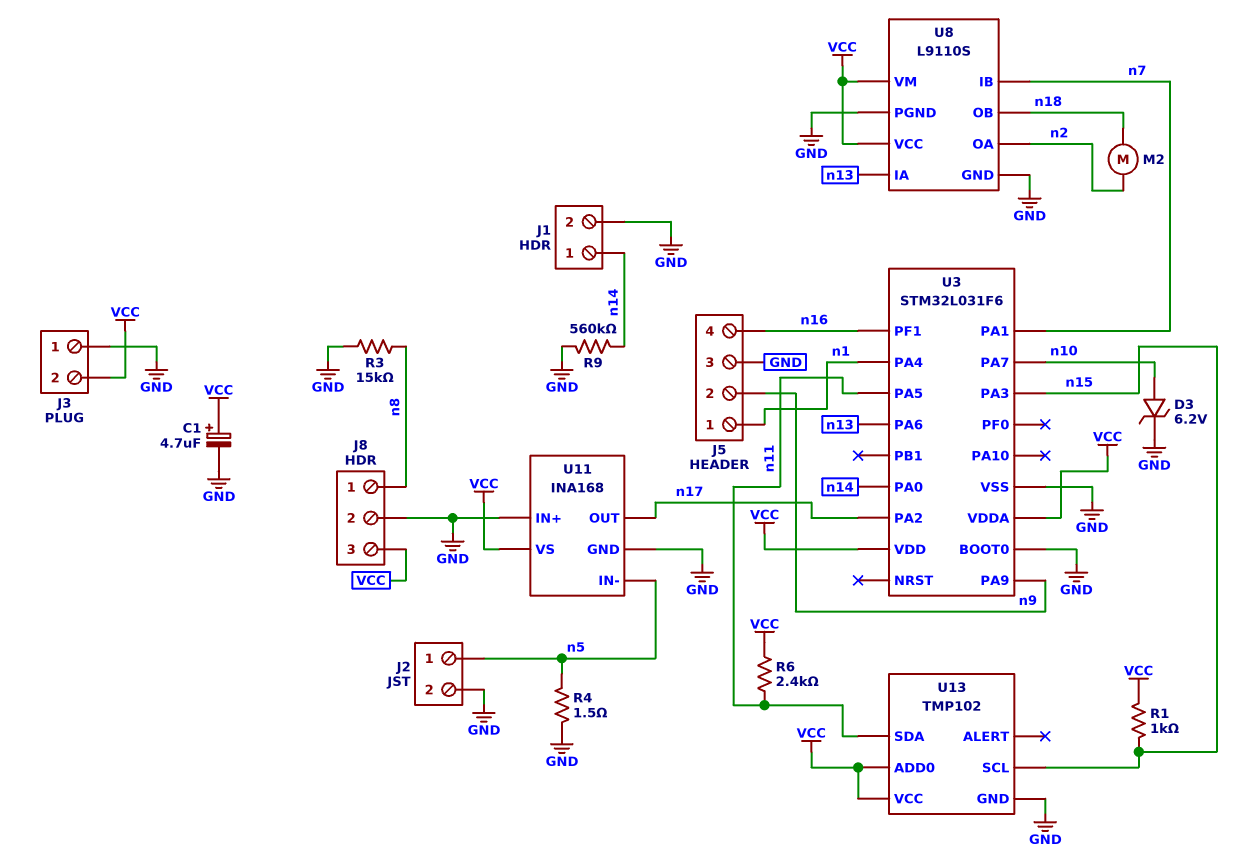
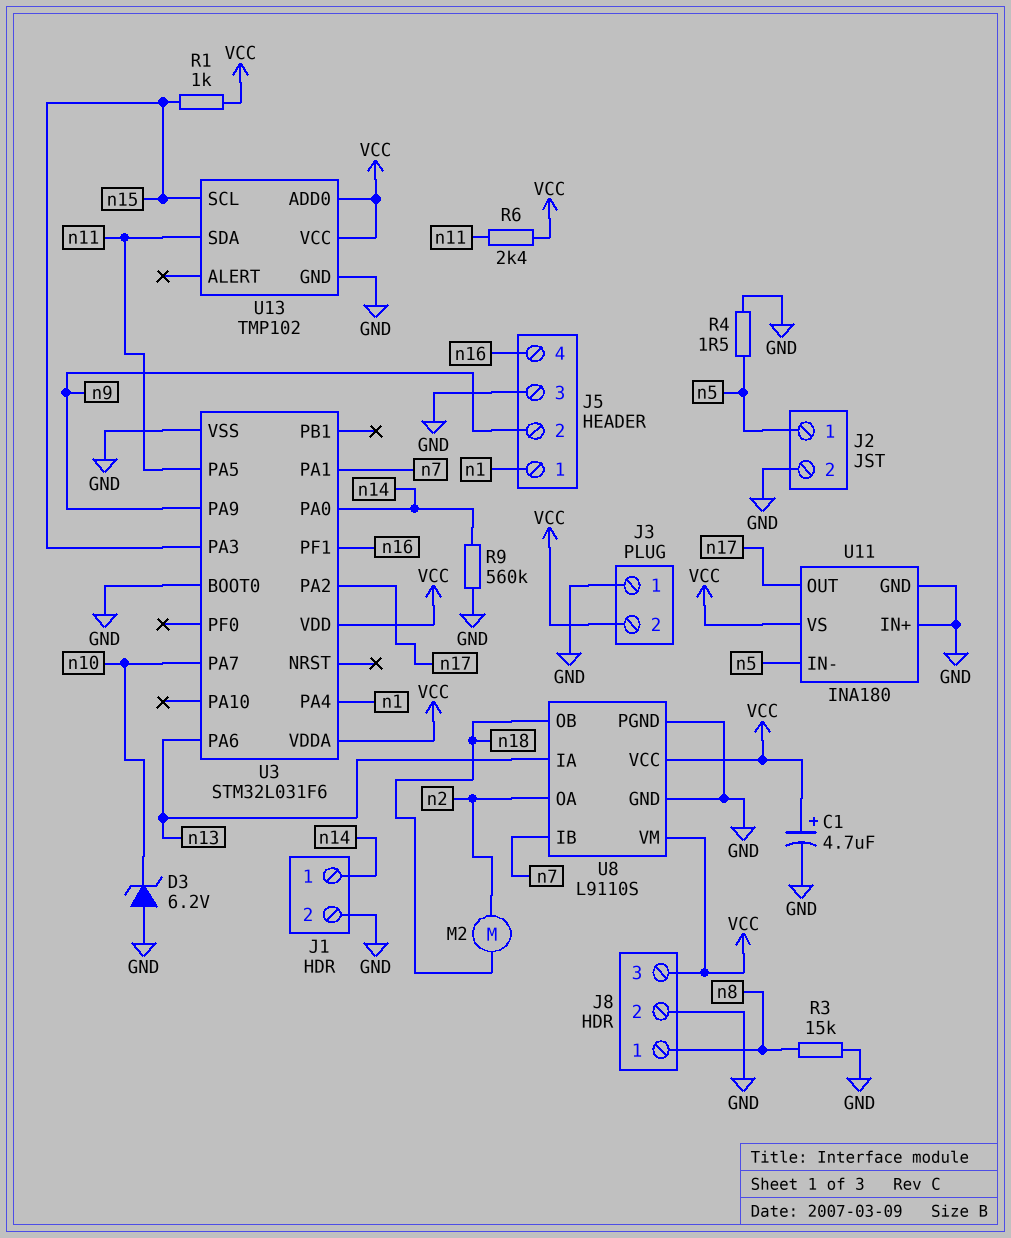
D3: zener 6.2V (A n10, K GND) -> zener 6.2V (A GND, K n10)
U11: INA168 -> INA180

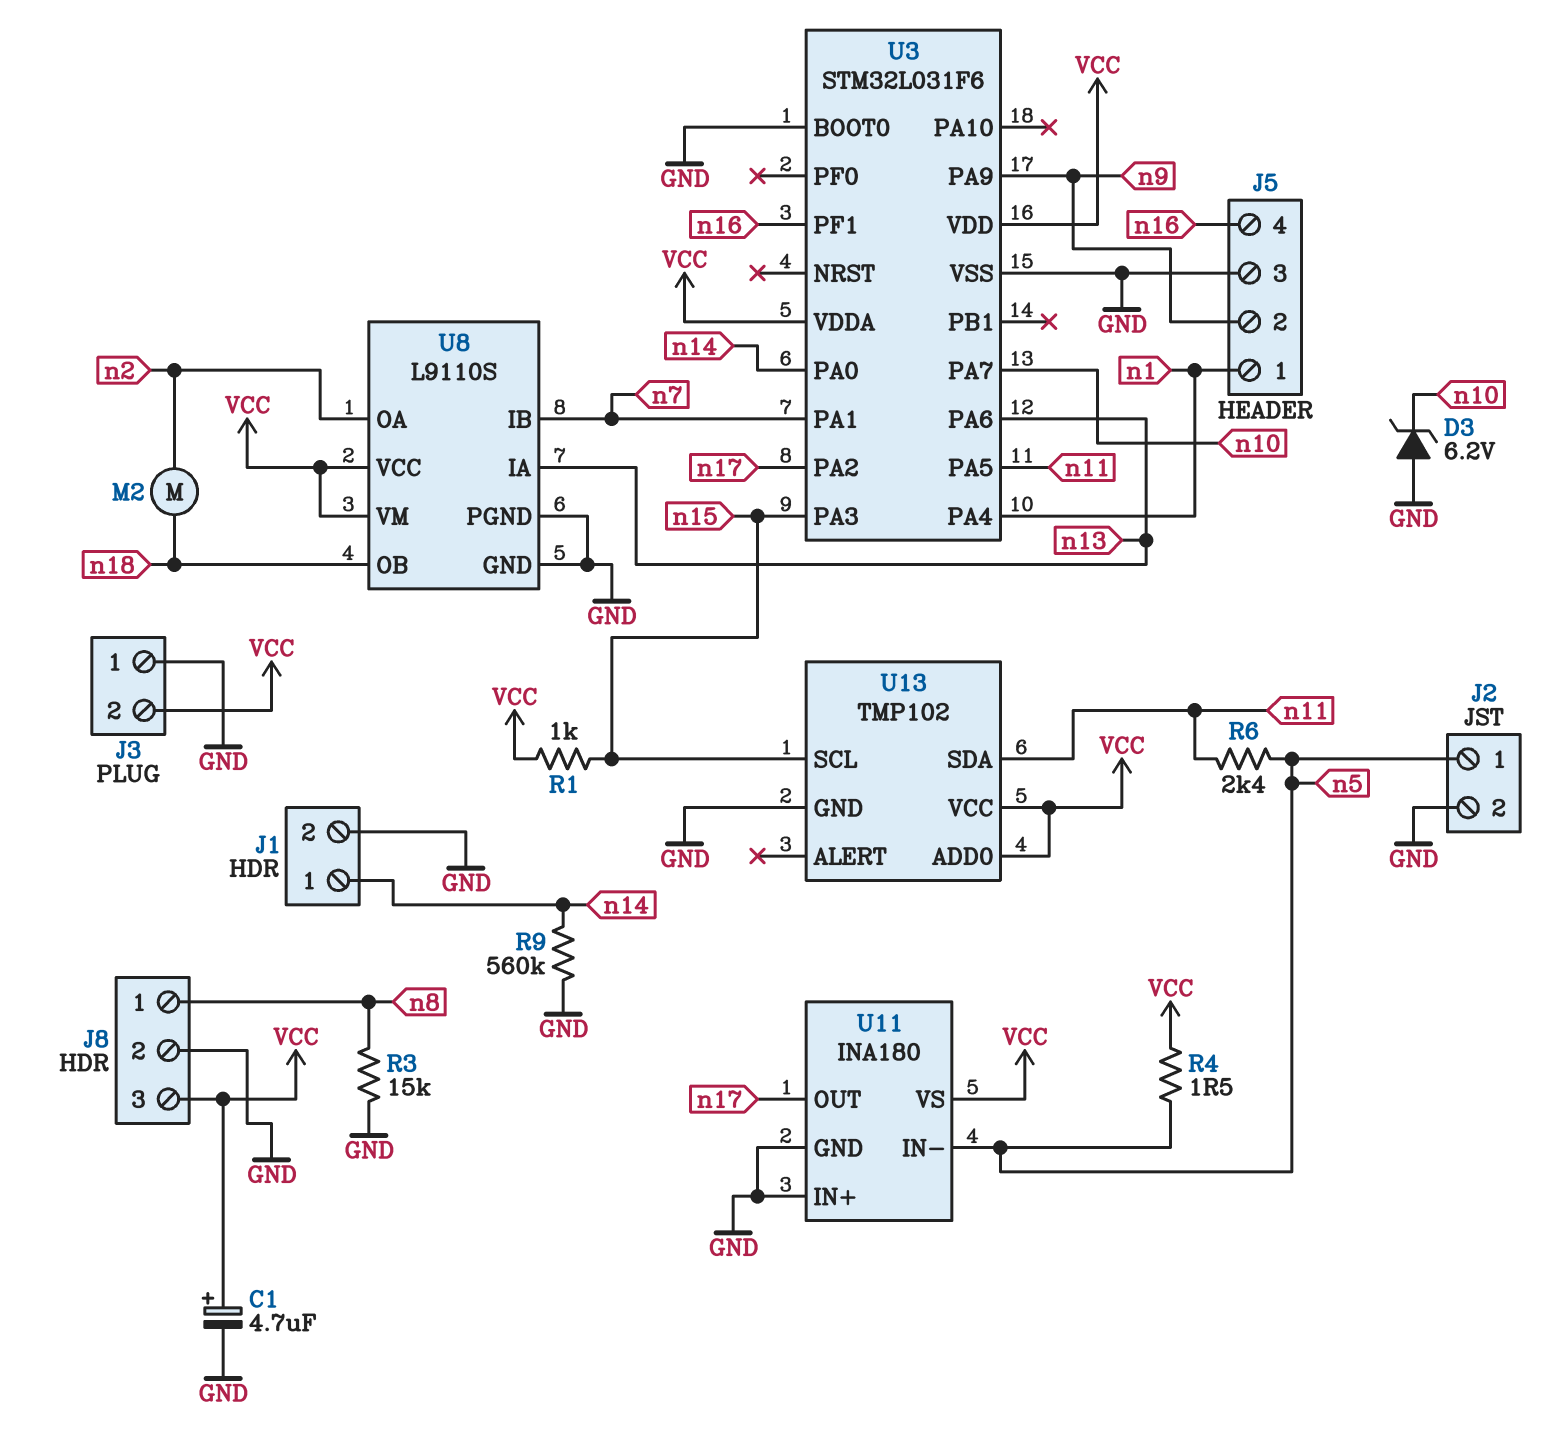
R4: 1.5 (GND, n5) -> 1.5 (VCC, n5)
R6: 2.4k (VCC, n11) -> 2.4k (n5, n11)

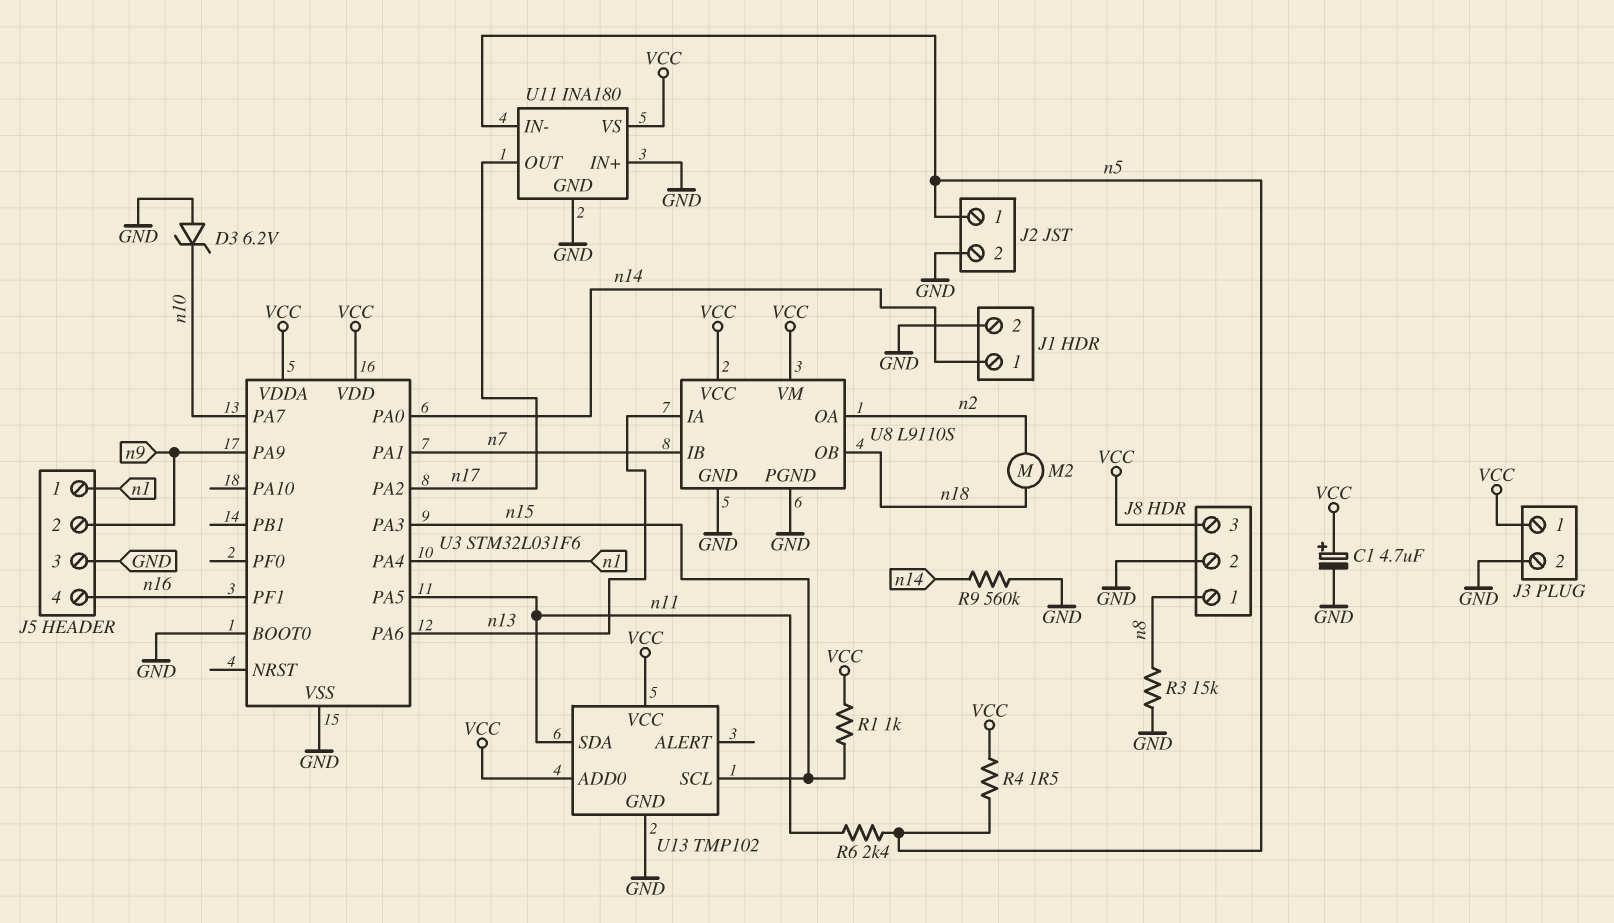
J3 pin 1: GND -> VCC
J3 pin 2: VCC -> GND

